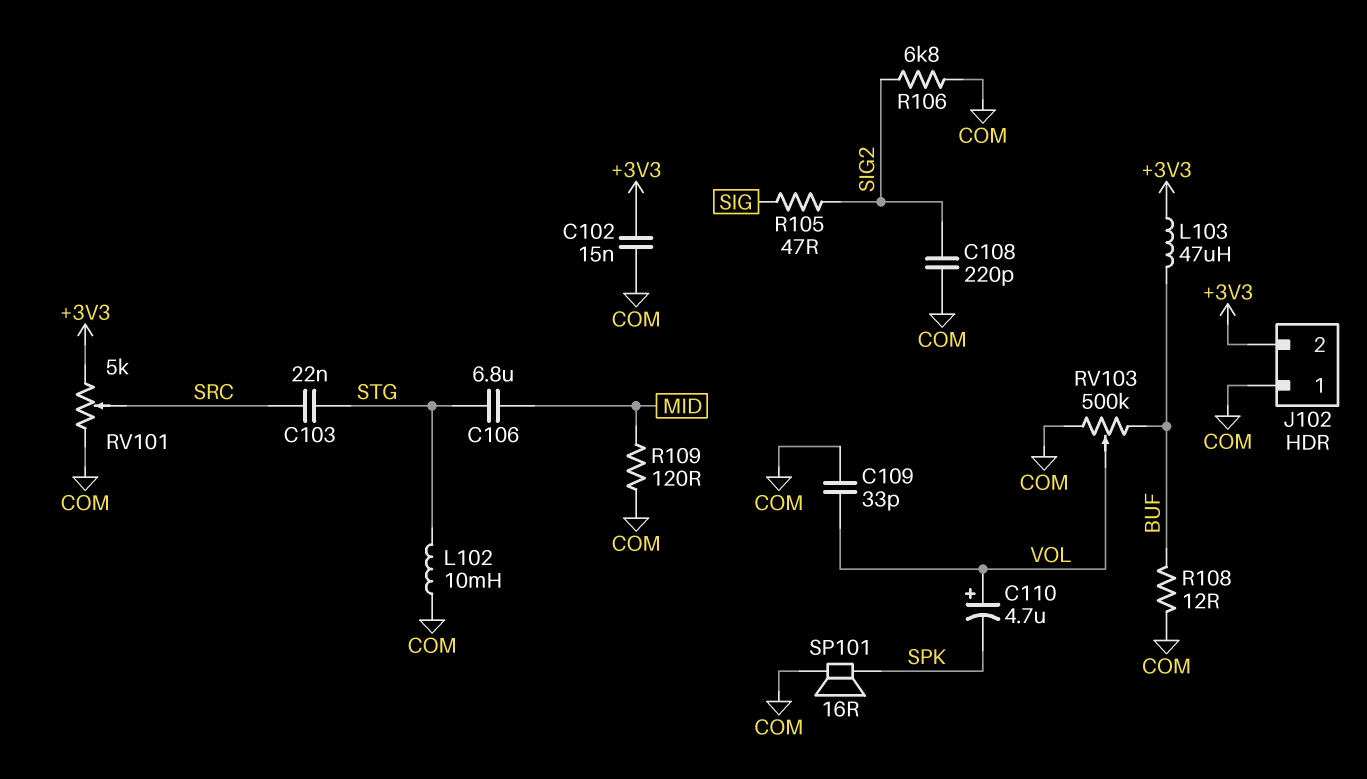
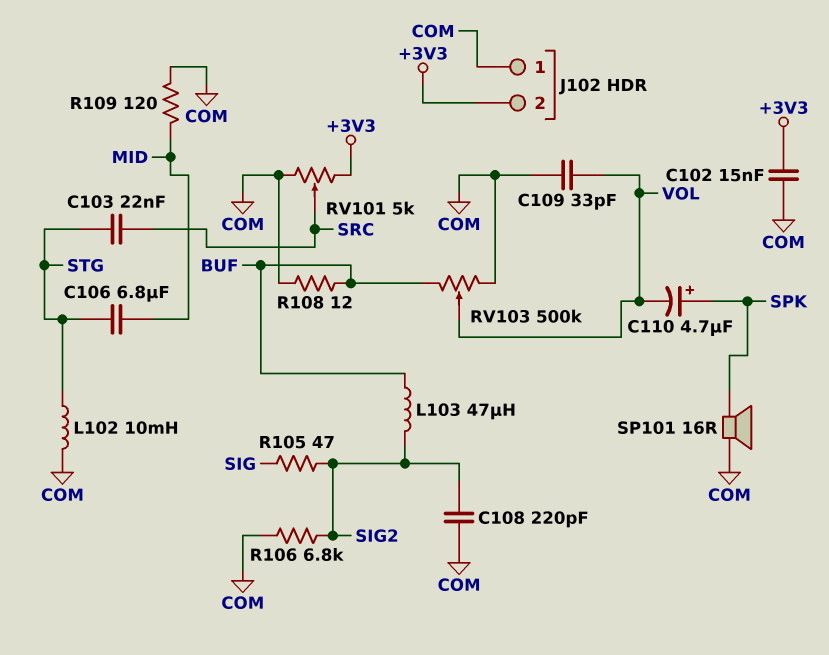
C110: 4.7uF (plus VOL, minus SPK) -> 4.7uF (plus SPK, minus VOL)
L103: 47uH (+3V3, BUF) -> 47uH (BUF, SIG2)

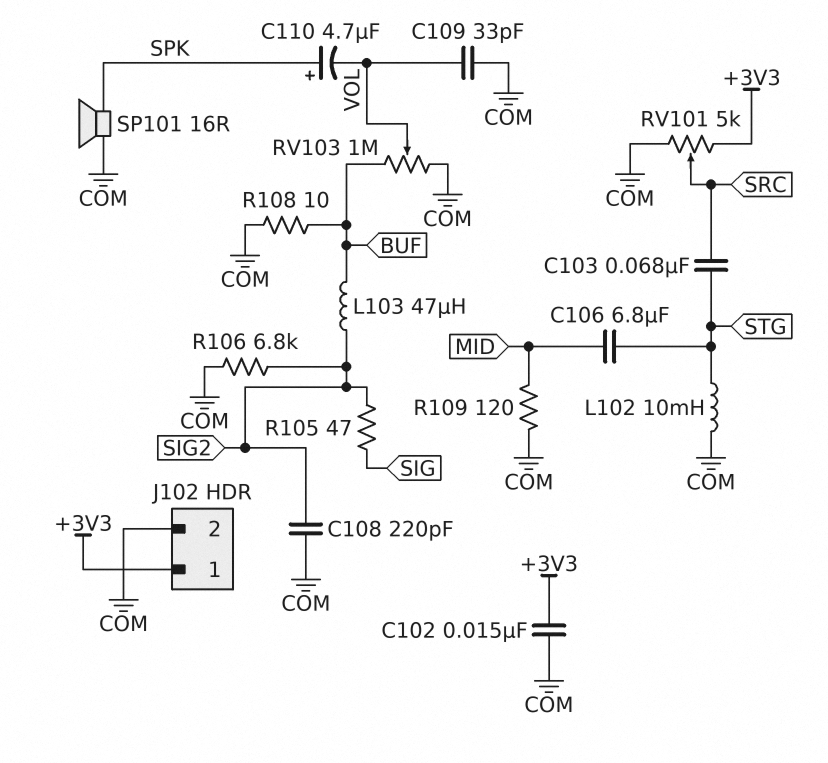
C103: 22nF (SRC, STG) -> 68nF (SRC, STG)
J102 pin 1: COM -> +3V3
J102 pin 2: +3V3 -> COM
R108: 12 (BUF, COM) -> 10 (BUF, COM)
RV103: 500k (BUF, COM, wiper VOL) -> 1M (BUF, COM, wiper VOL)

